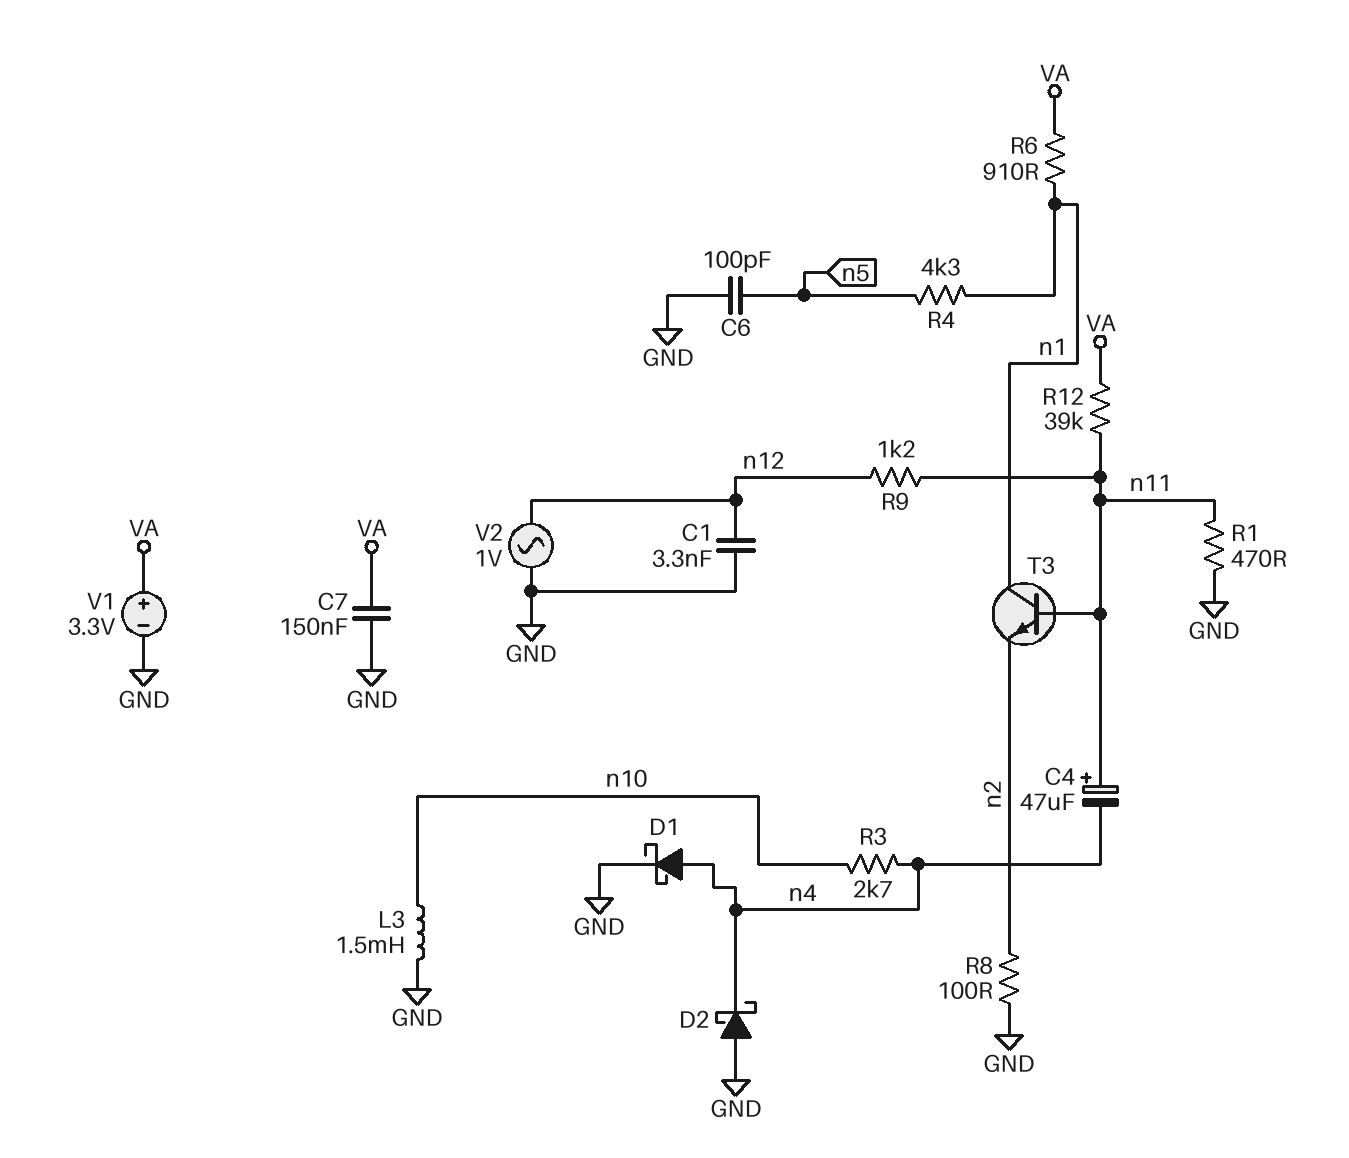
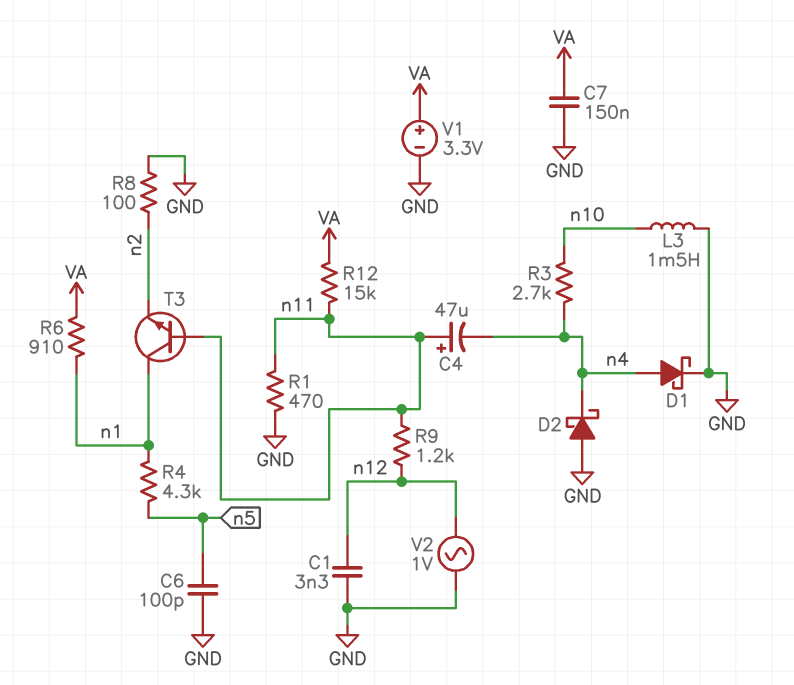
R12: 39k (VA, n11) -> 15k (VA, n11)

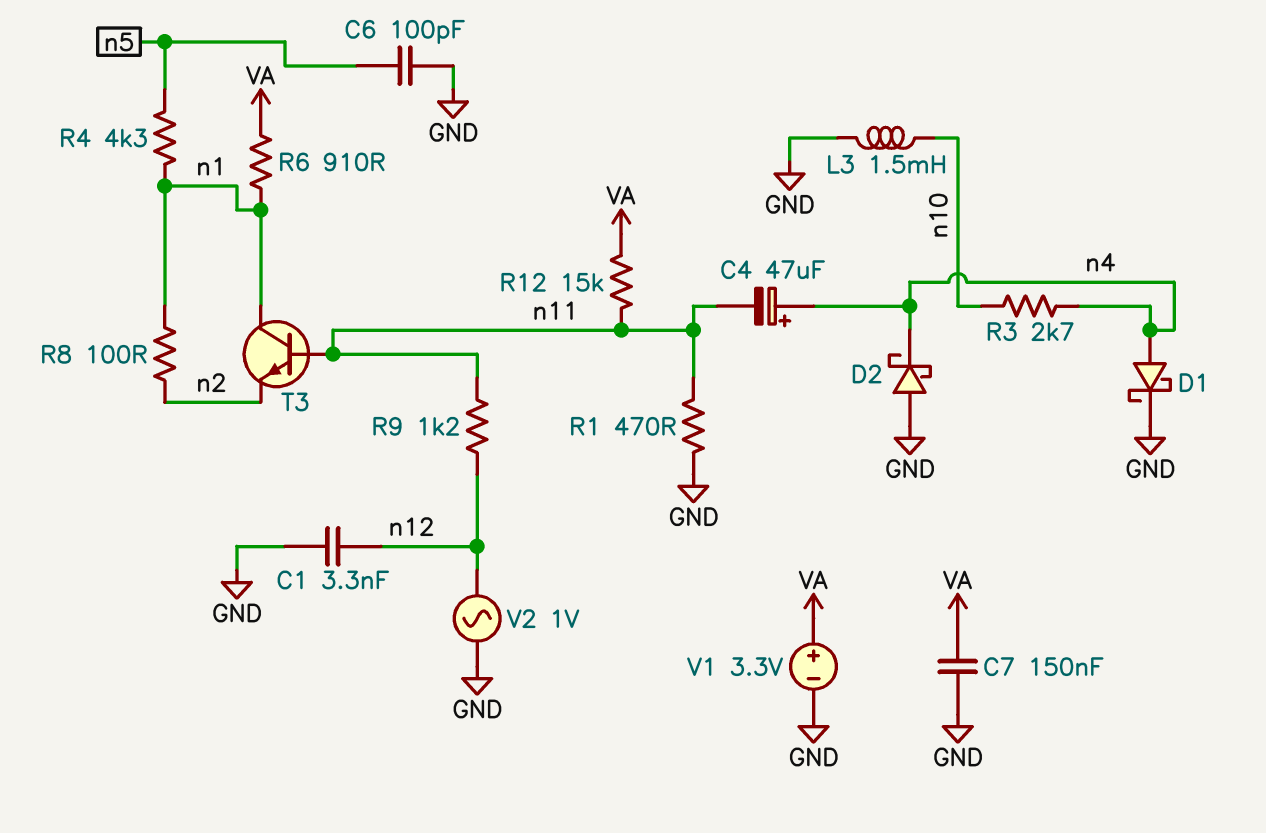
C4: 47uF (plus n11, minus n4) -> 47uF (plus n4, minus n11)
R8: 100 (GND, n2) -> 100 (n1, n2)

